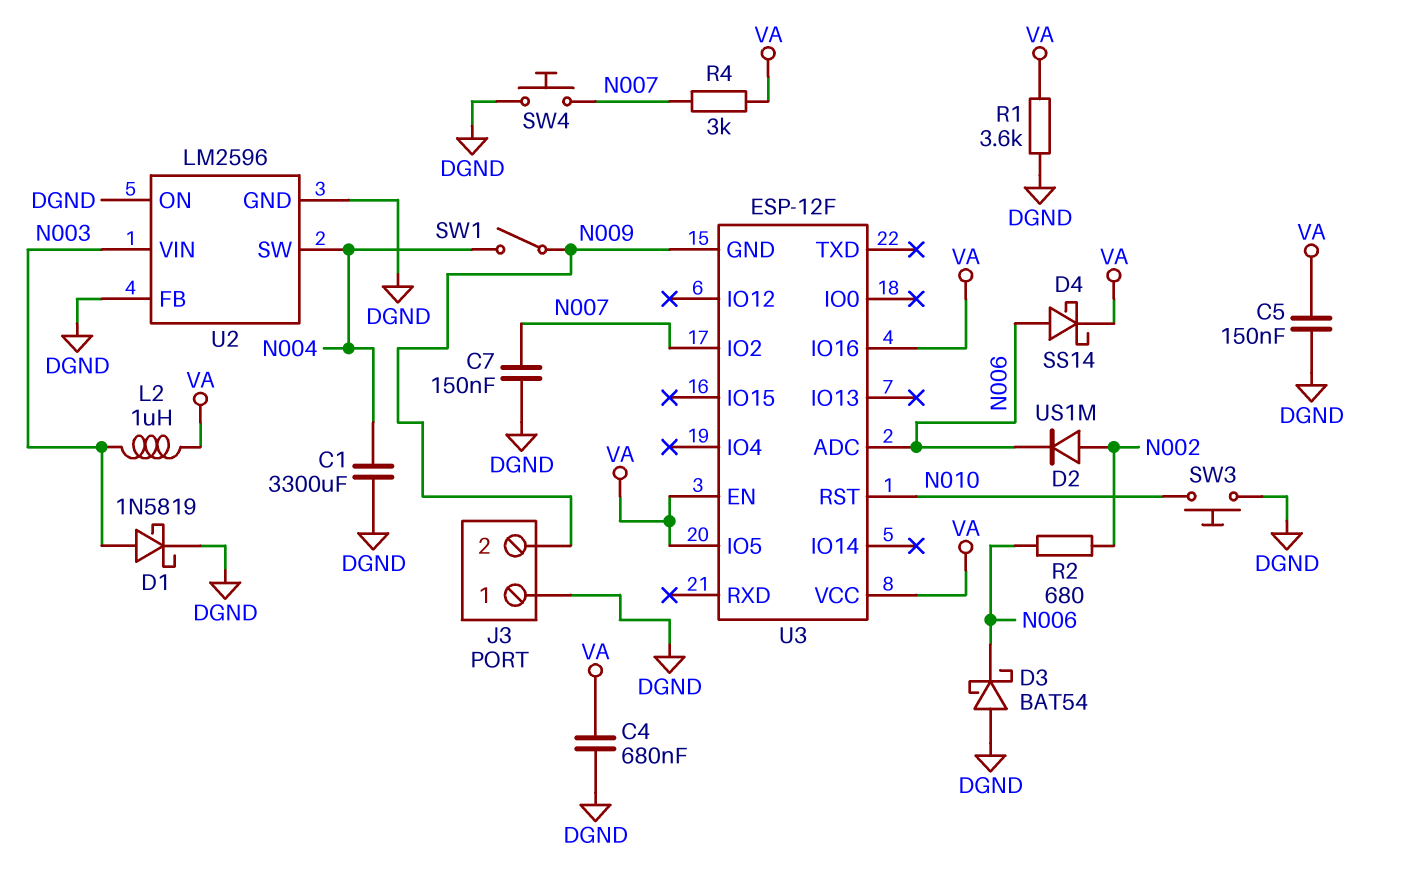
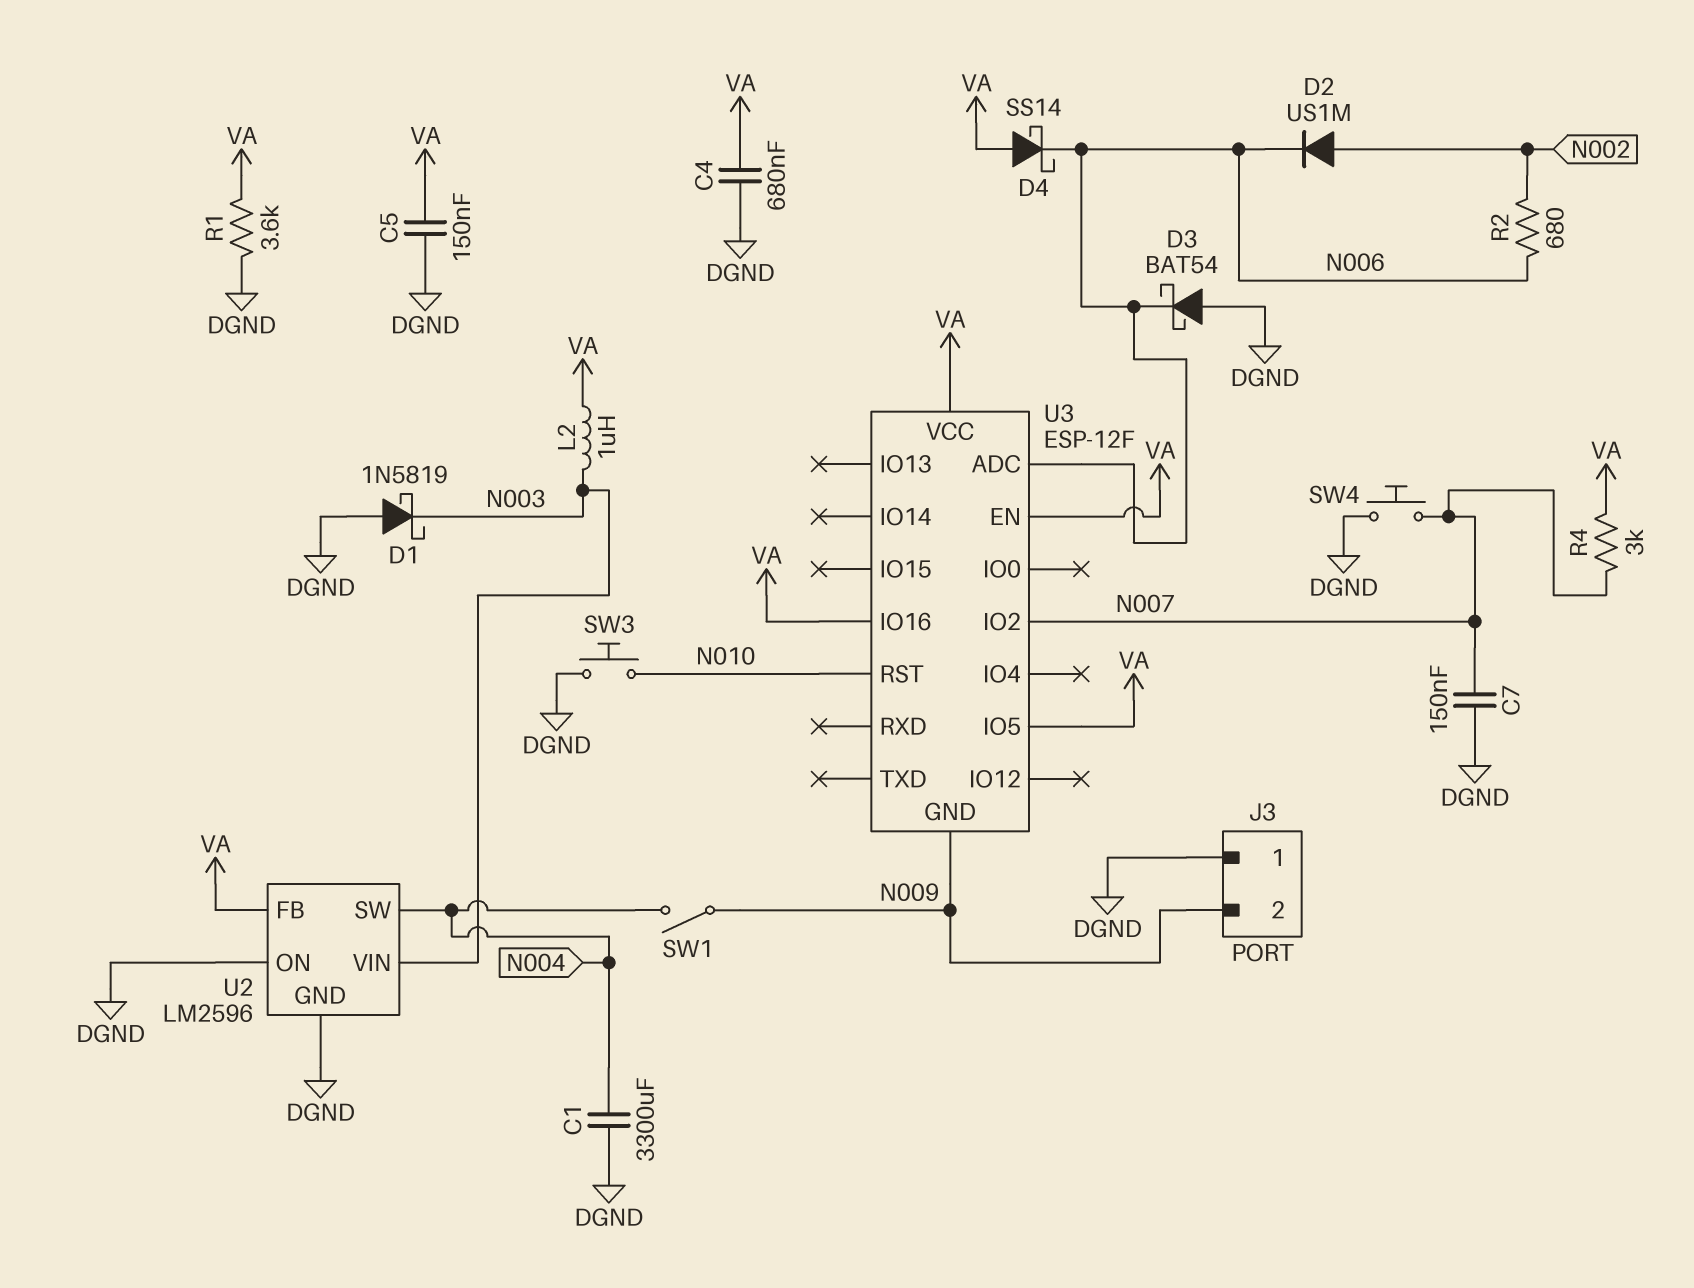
D1: schottky 1N5819 (A N003, K DGND) -> schottky 1N5819 (A DGND, K N003)
D4: schottky SS14 (A N006, K VA) -> schottky SS14 (A VA, K N006)
U2 pin FB: DGND -> VA

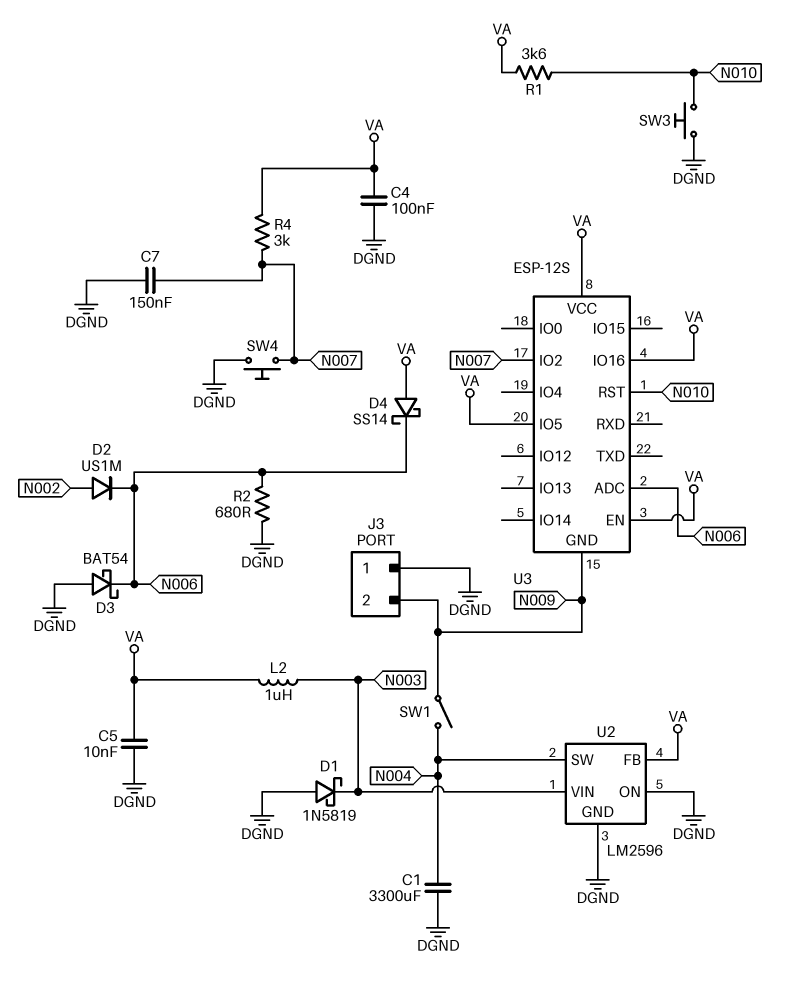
C4: 680nF (DGND, VA) -> 100nF (DGND, VA)
C5: 150nF (DGND, VA) -> 10nF (DGND, VA)
R1: 3.6k (DGND, VA) -> 3.6k (N010, VA)
R2: 680 (N002, N006) -> 680 (DGND, N006)
U3: ESP-12F -> ESP-12S

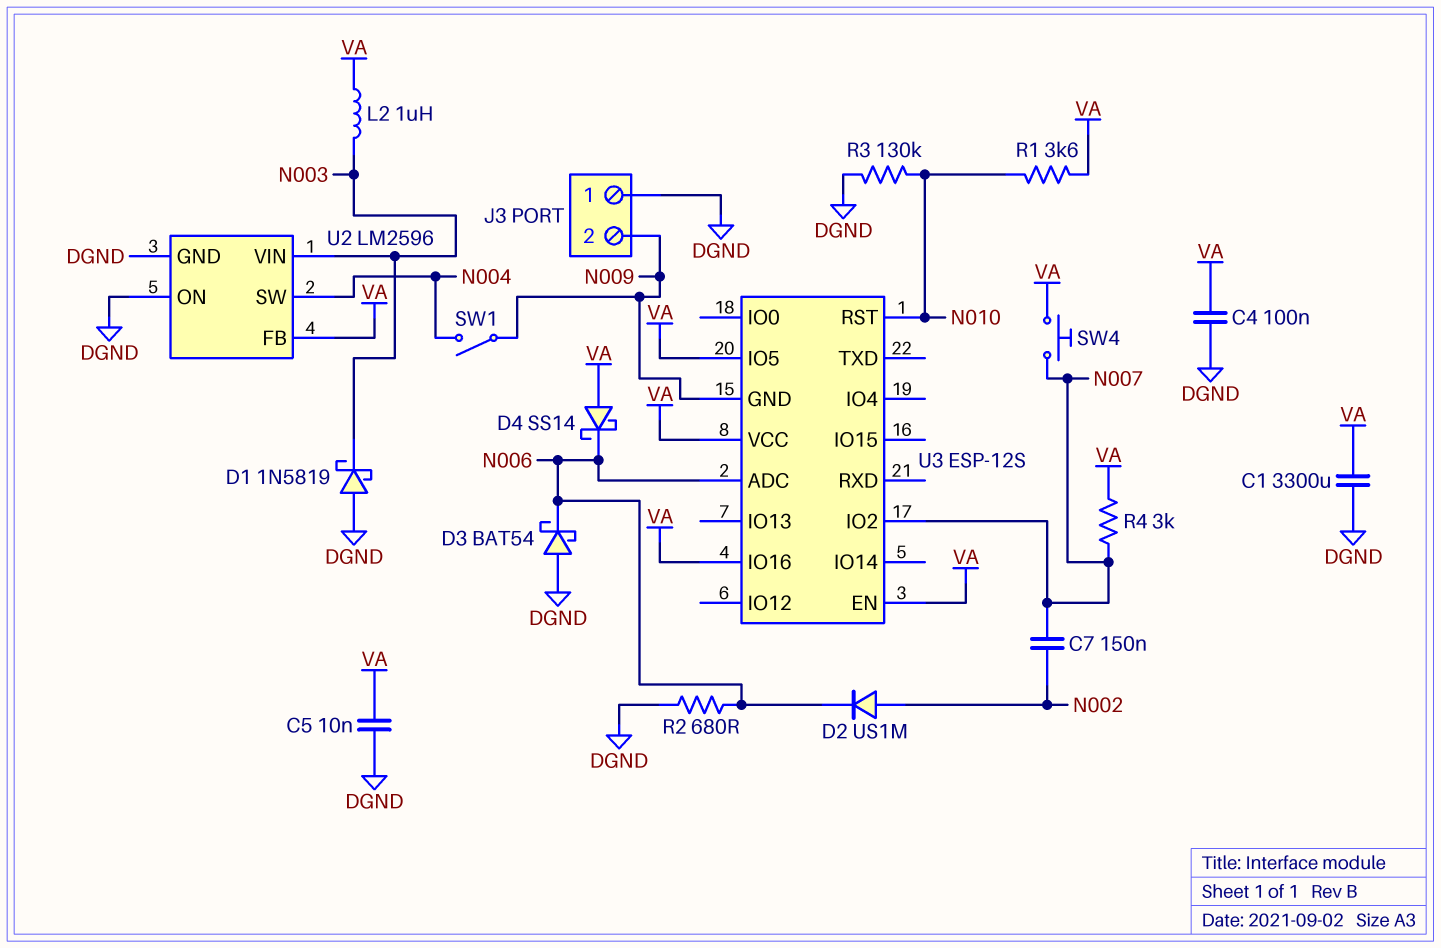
C1: 3300uF (DGND, N004) -> 3300uF (DGND, VA)
C7: 150nF (DGND, N007) -> 150nF (N002, N007)
R3: none -> 130k (DGND, N010)
SW3: button (DGND, N010) -> none
SW4: button (DGND, N007) -> button (N007, VA)

